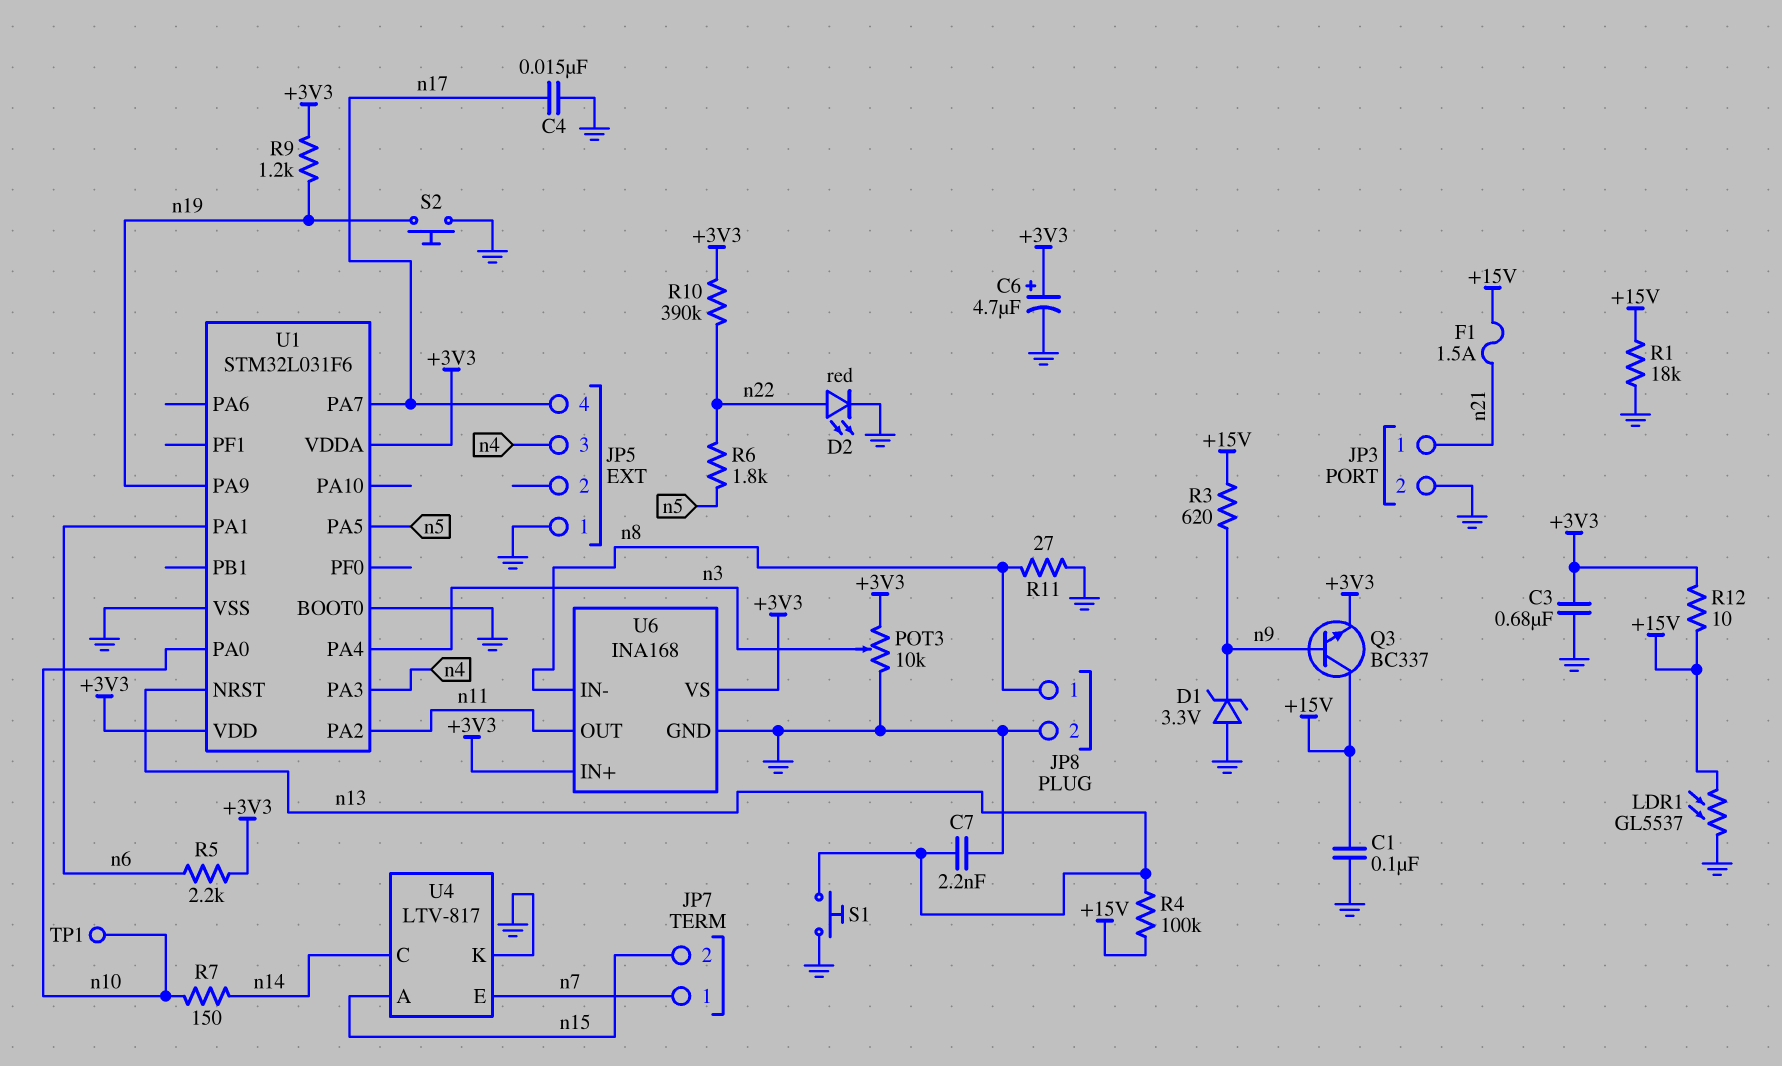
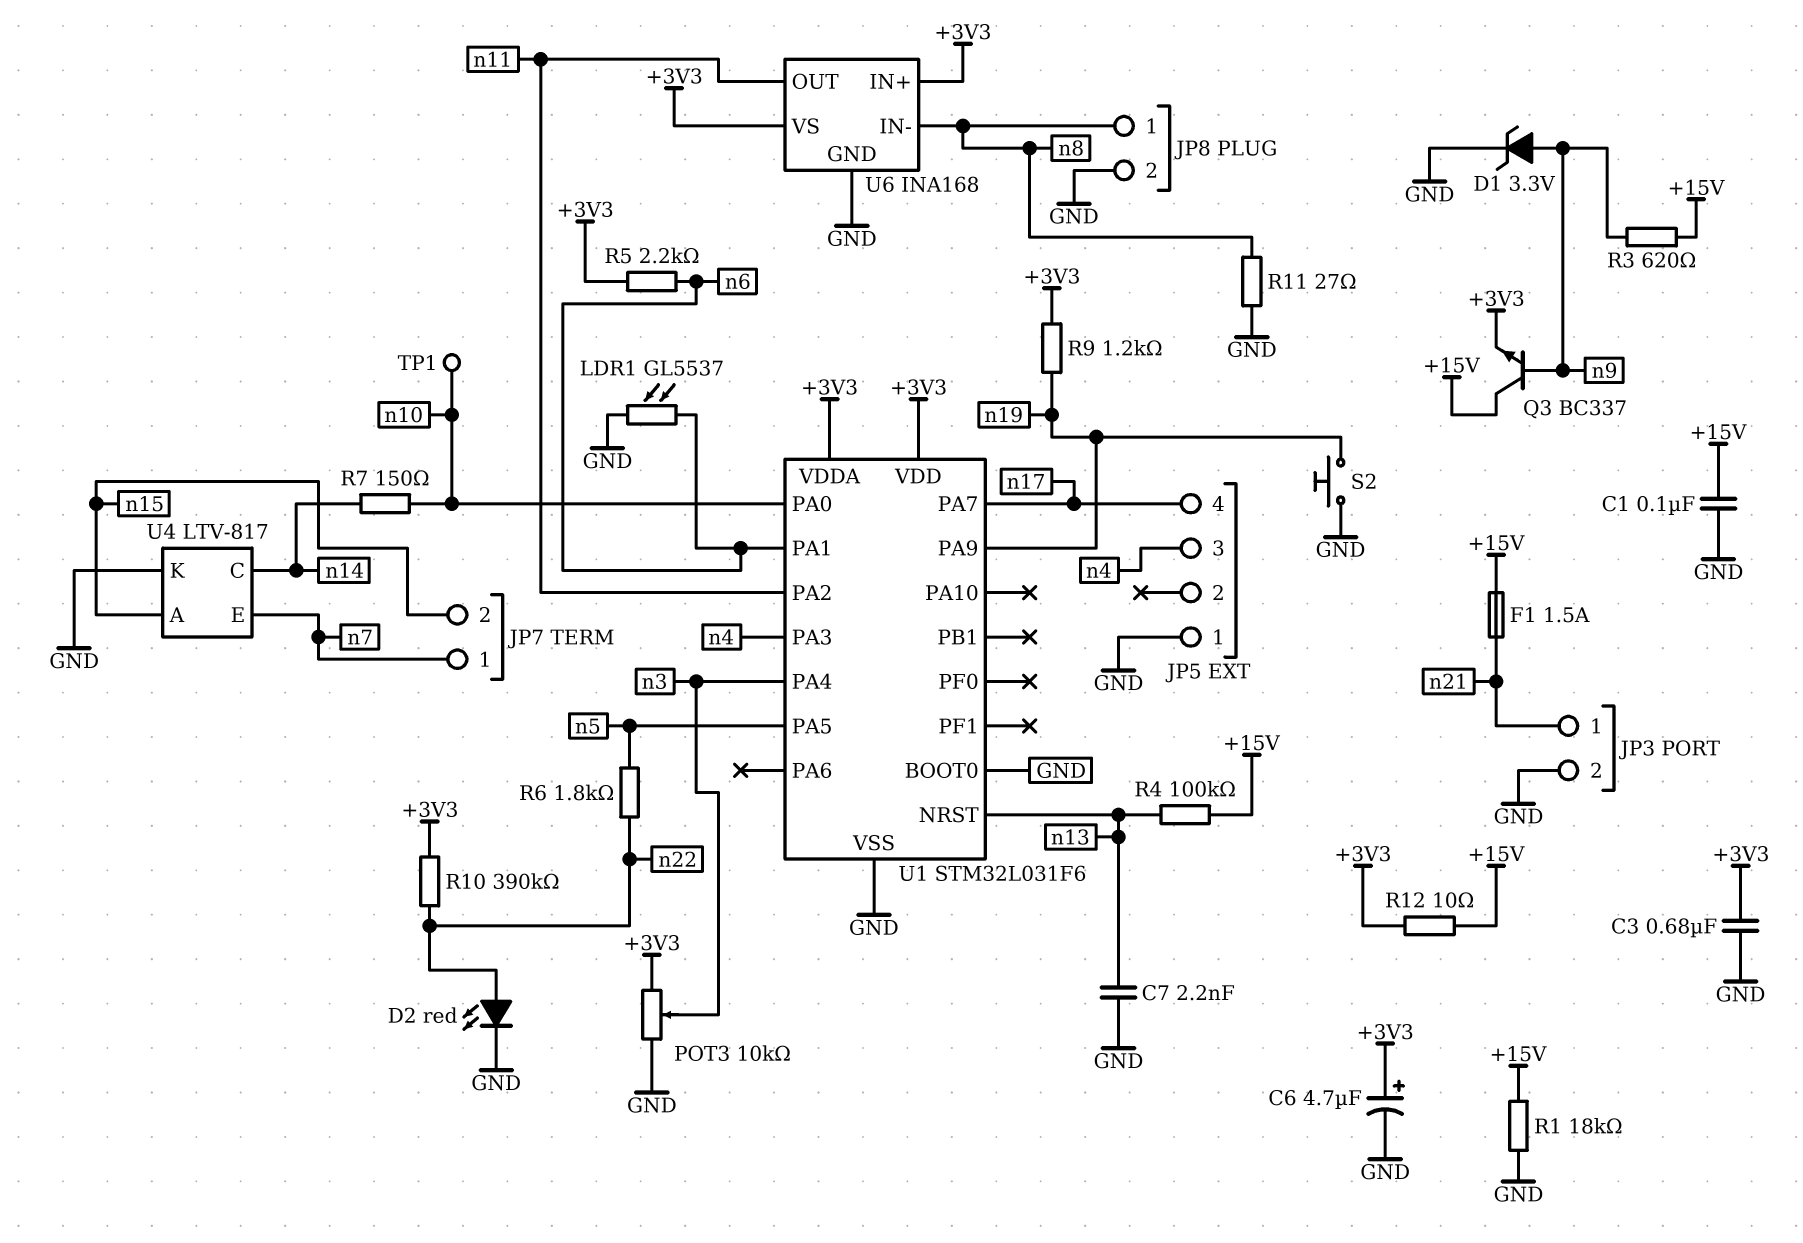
C4: 15nF (GND, n17) -> none
D1: zener 3.3V (A GND, K n9) -> zener 3.3V (A n9, K GND)
LDR1: GL5537 (+15V, GND) -> GL5537 (GND, n6)
S1: button (GND, n13) -> none

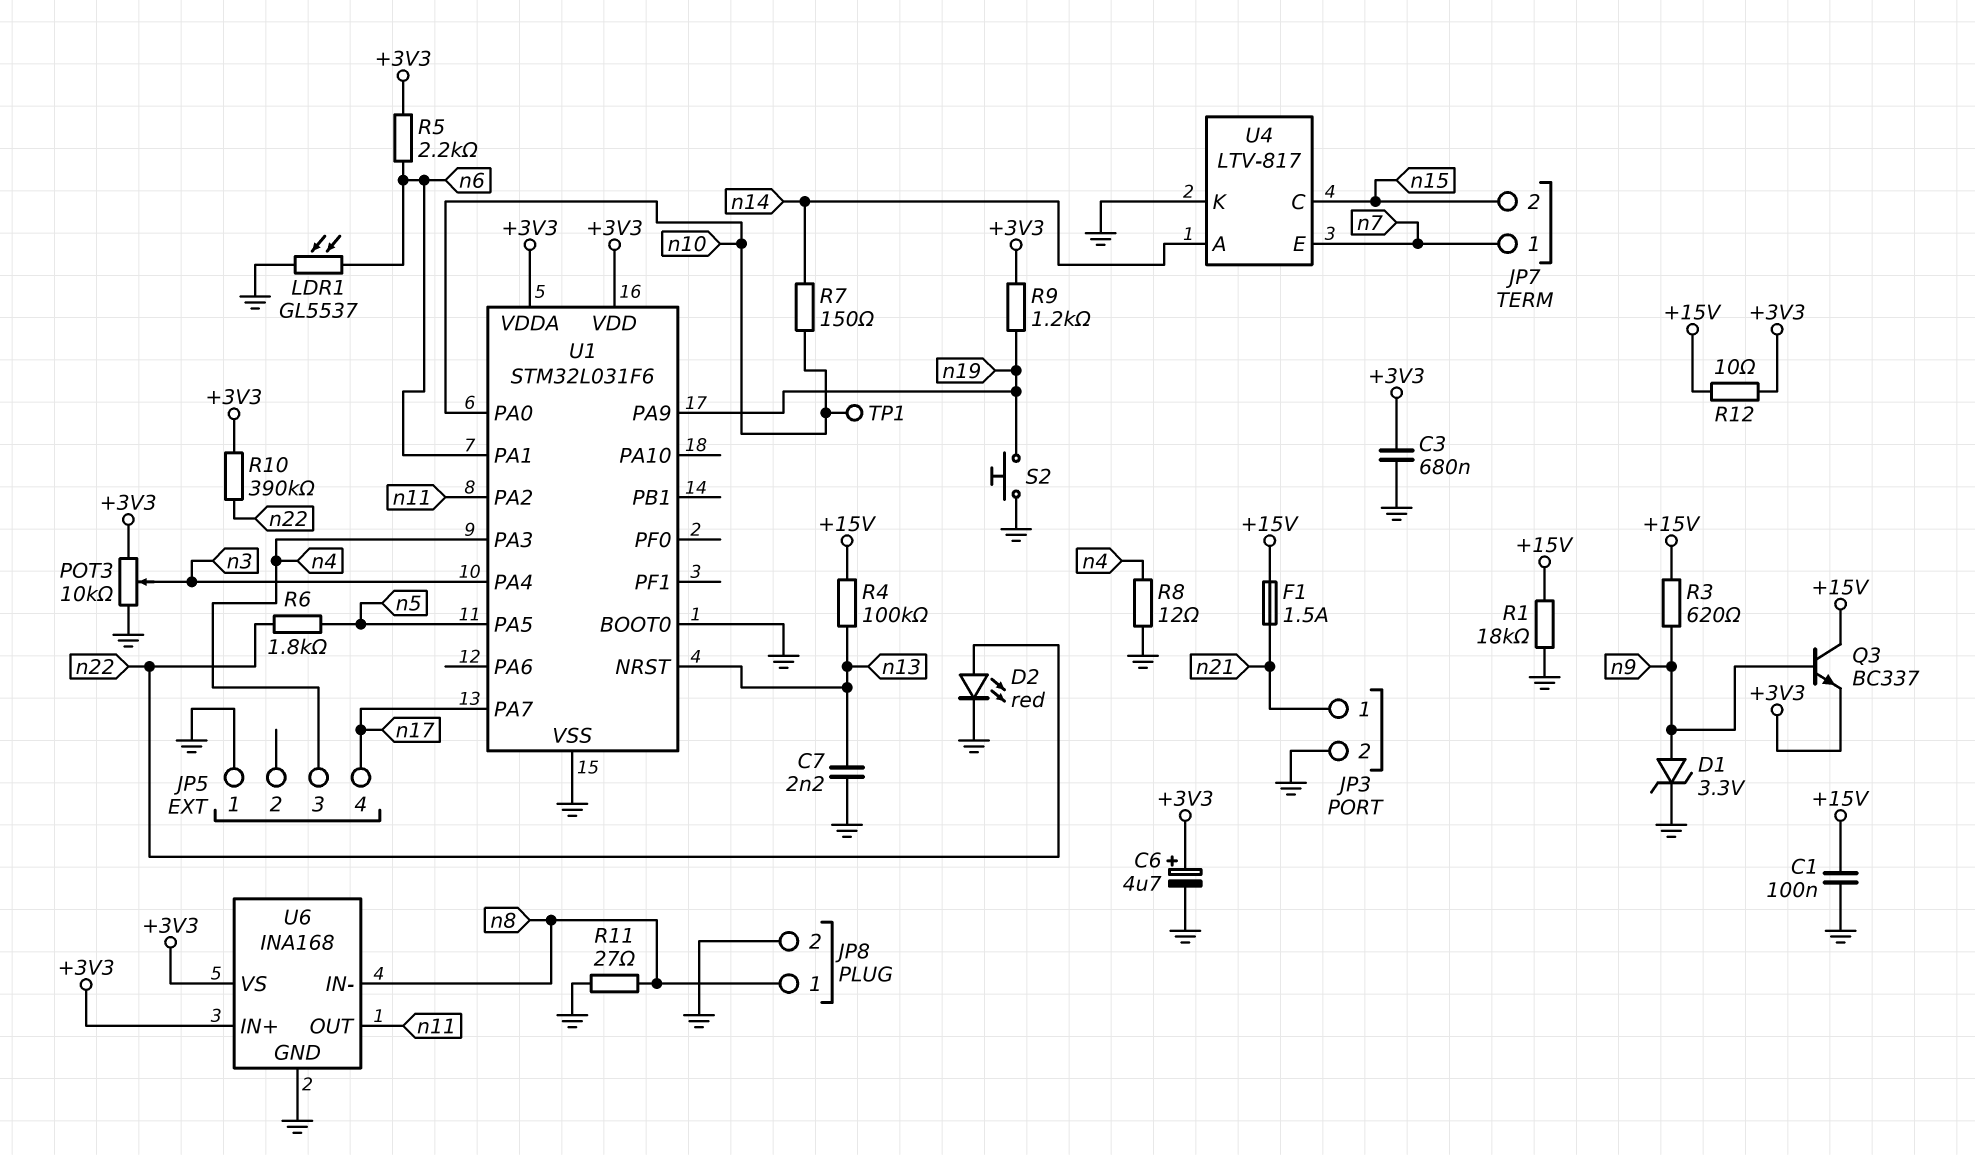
R8: none -> 12 (GND, n4)
U4 pin A: n15 -> n14
U4 pin C: n14 -> n15

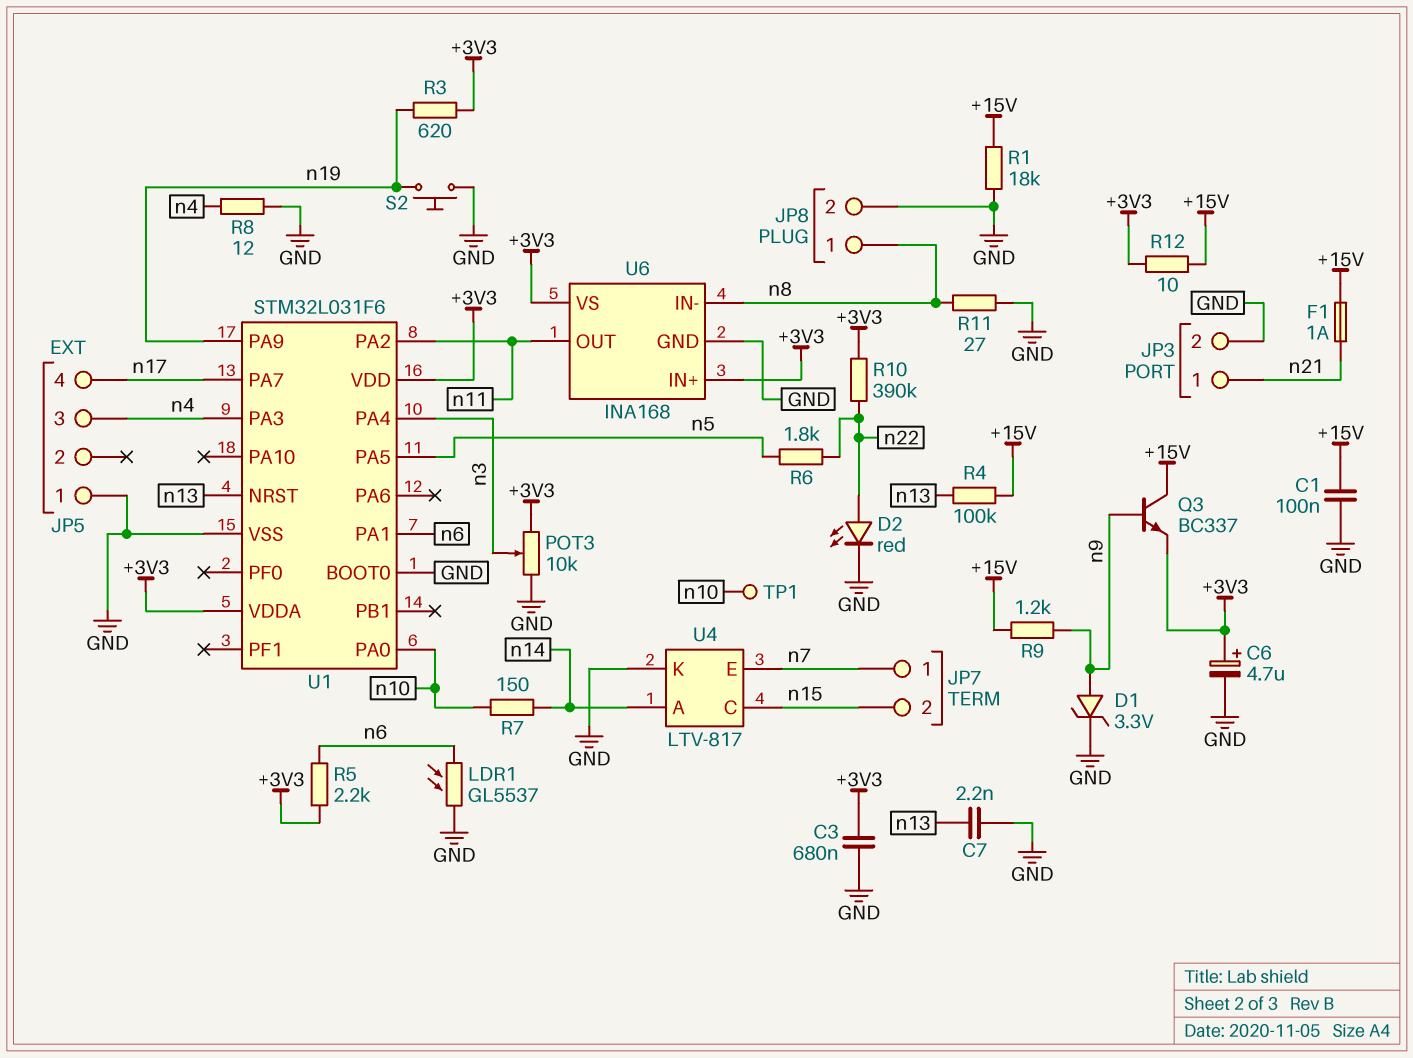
F1: 1.5A (+15V, n21) -> 1A (+15V, n21)
R3: 620 (+15V, n9) -> 620 (+3V3, n19)
R9: 1.2k (+3V3, n19) -> 1.2k (+15V, n9)

